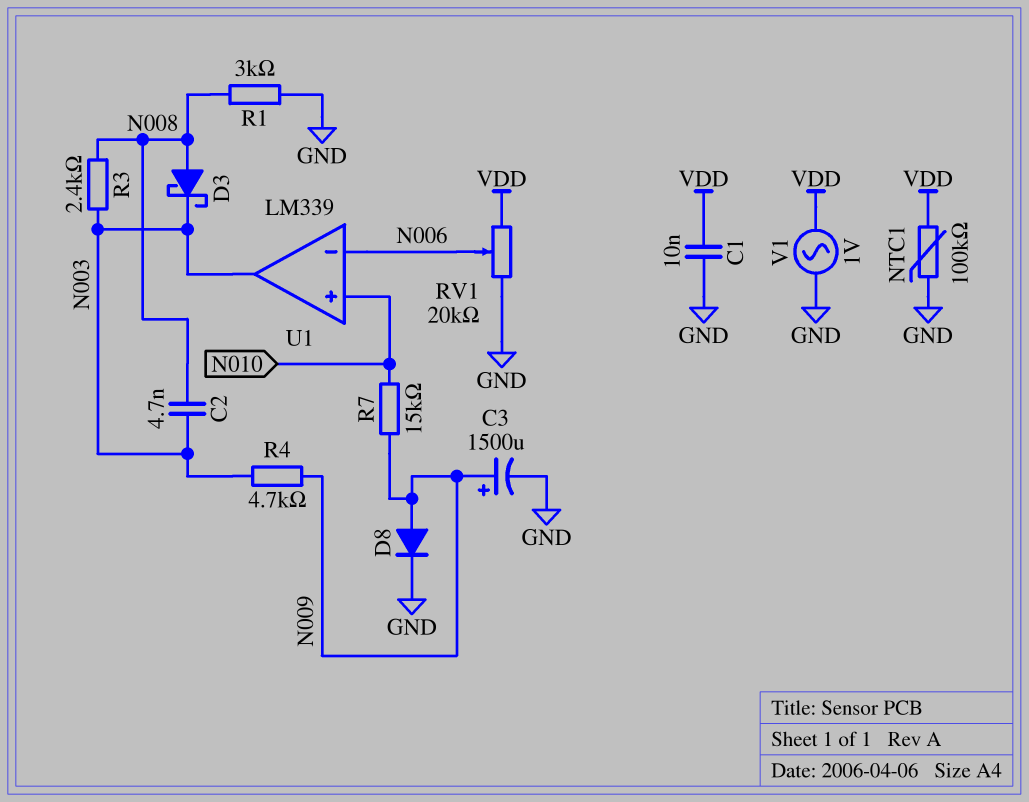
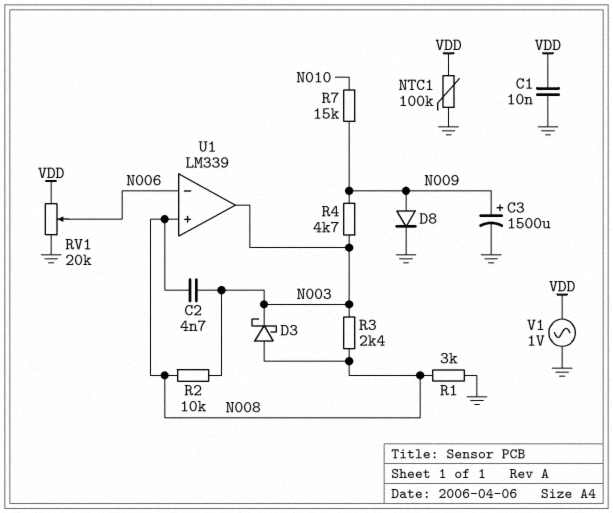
R2: none -> 10k (N003, N008)
U1 pin in+: N010 -> N008

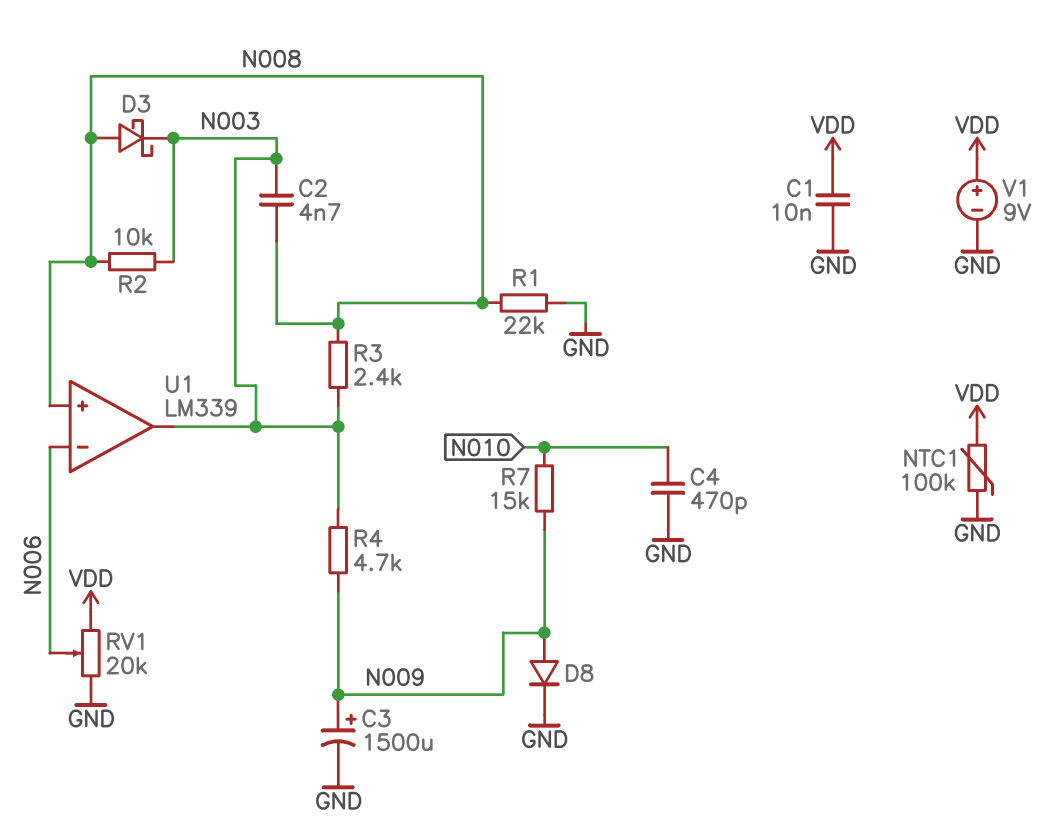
C4: none -> 470pF (GND, N010)
R1: 3k (GND, N008) -> 22k (GND, N008)
V1: AC 1V (GND, VDD) -> 9V (plus VDD, minus GND)

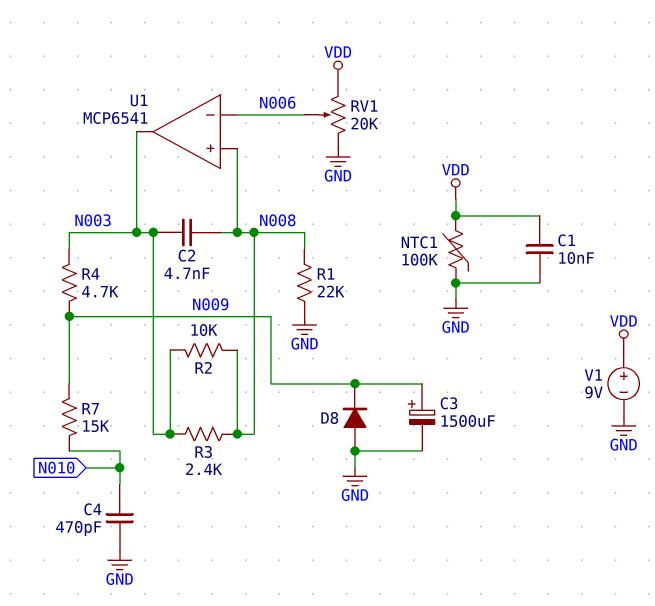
D3: schottky (A N008, K N003) -> none
D8: diode (A N009, K GND) -> diode (A GND, K N009)
U1: LM339 -> MCP6541

